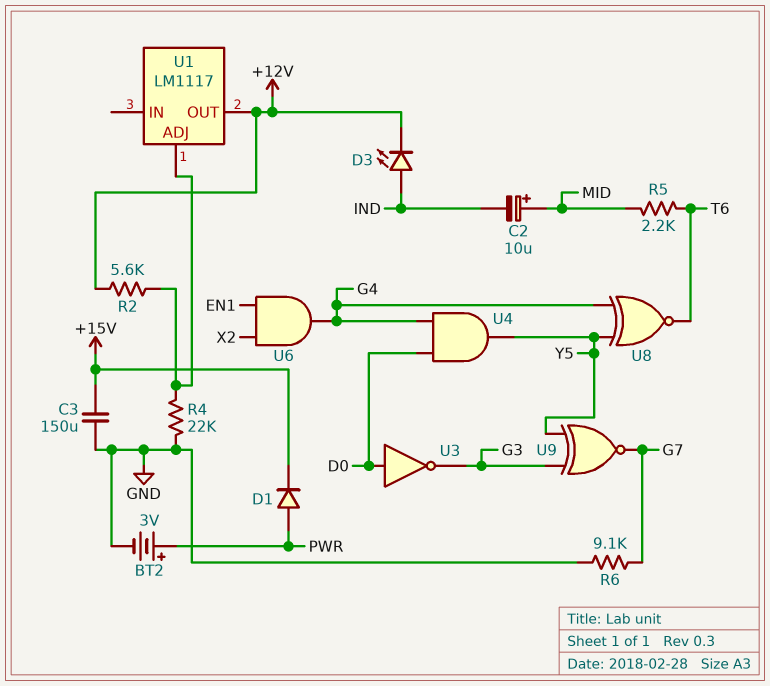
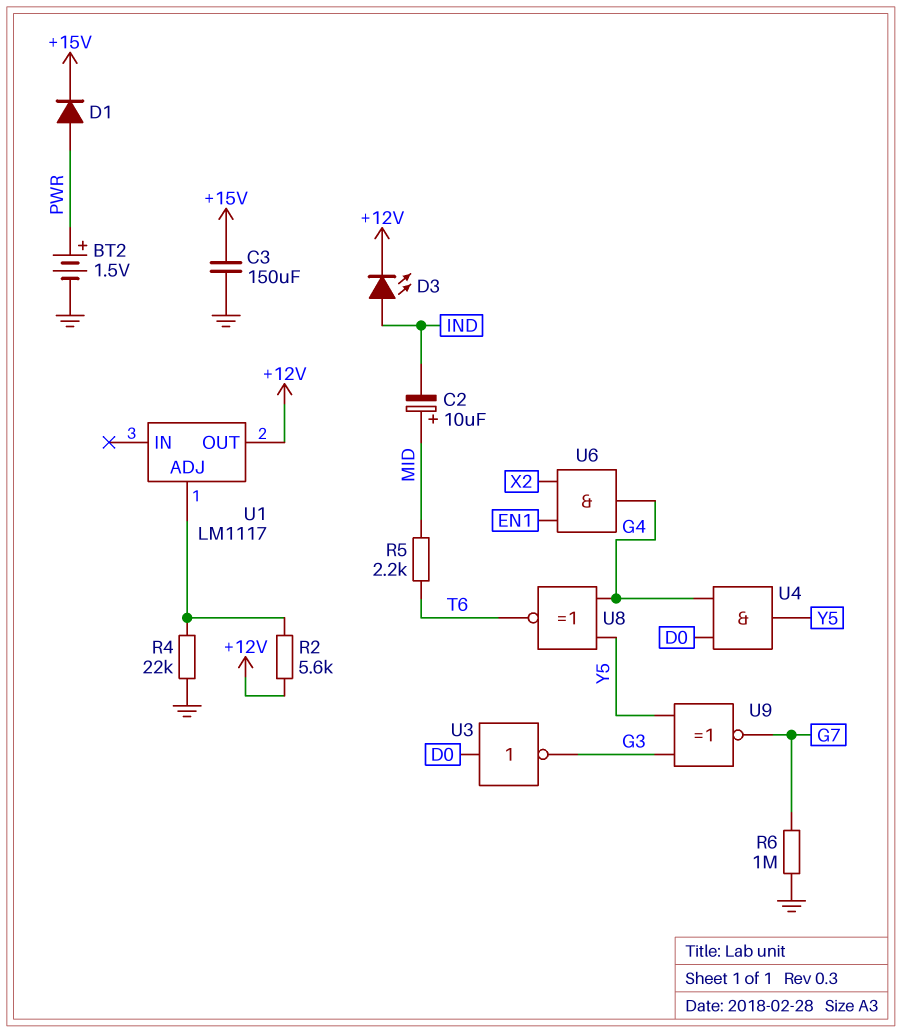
BT2: 3V (plus PWR, minus GND) -> 1.5V (plus PWR, minus GND)
R6: 9.1k (G7, GND) -> 1M (G7, GND)

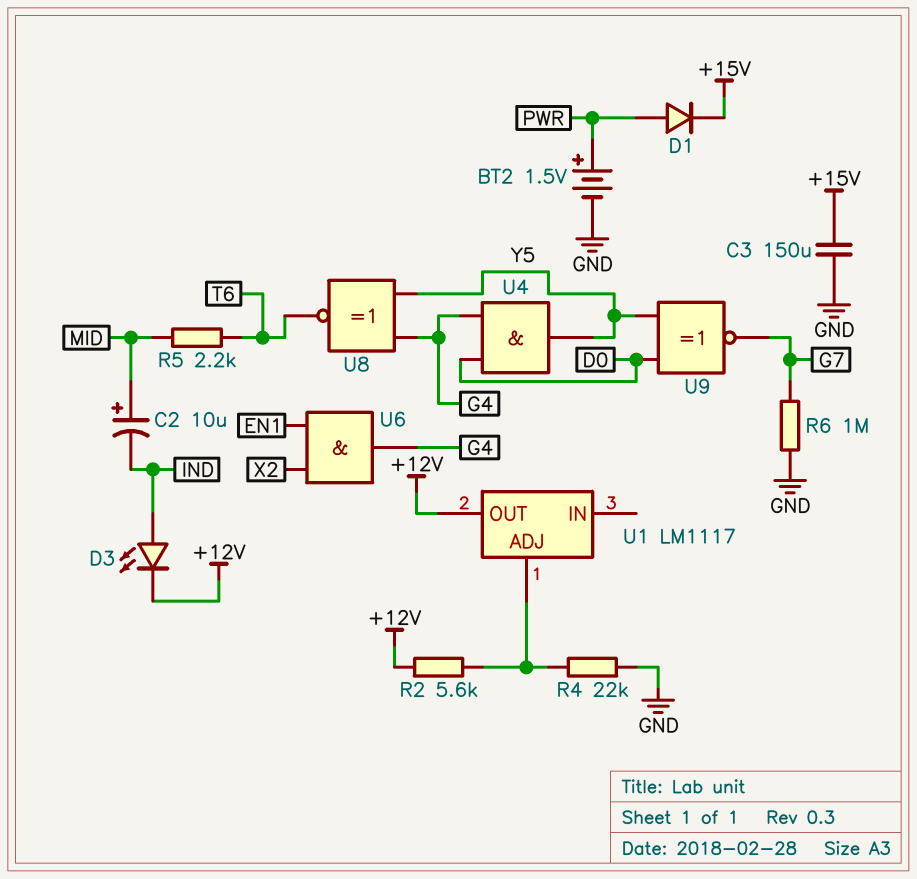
U3: NOT (in D0, out G3) -> none
U9: XNOR (in G3, in Y5, out G7) -> XNOR (in D0, in Y5, out G7)

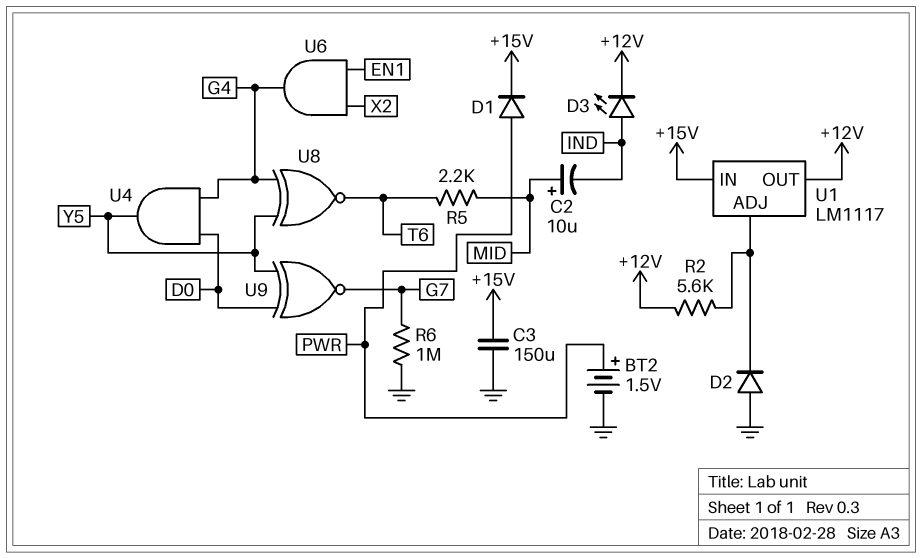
D2: none -> diode (A GND, K U1/ADJ)
R4: 22k (GND, U1/ADJ) -> none
U1 pin IN: none -> +15V

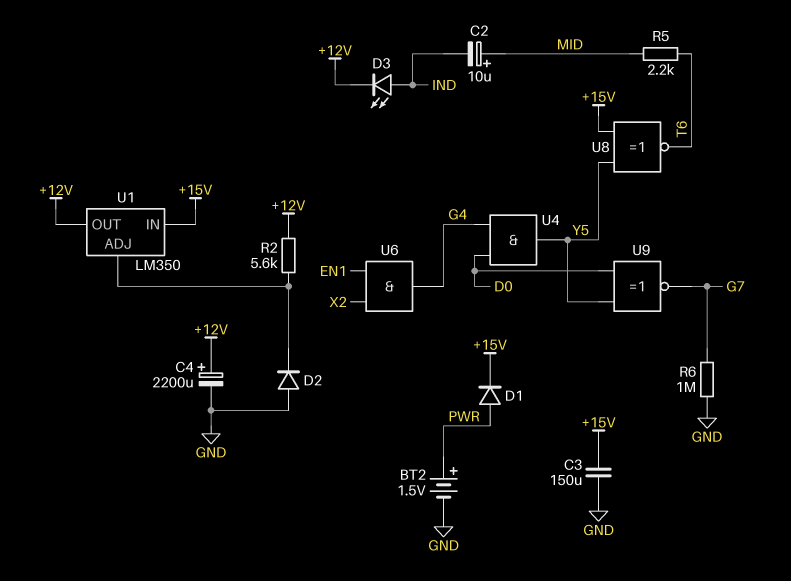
C4: none -> 2200uF (plus +12V, minus GND)
U1: LM1117 -> LM350
U8: XNOR (in G4, in Y5, out T6) -> XNOR (in +15V, in Y5, out T6)

